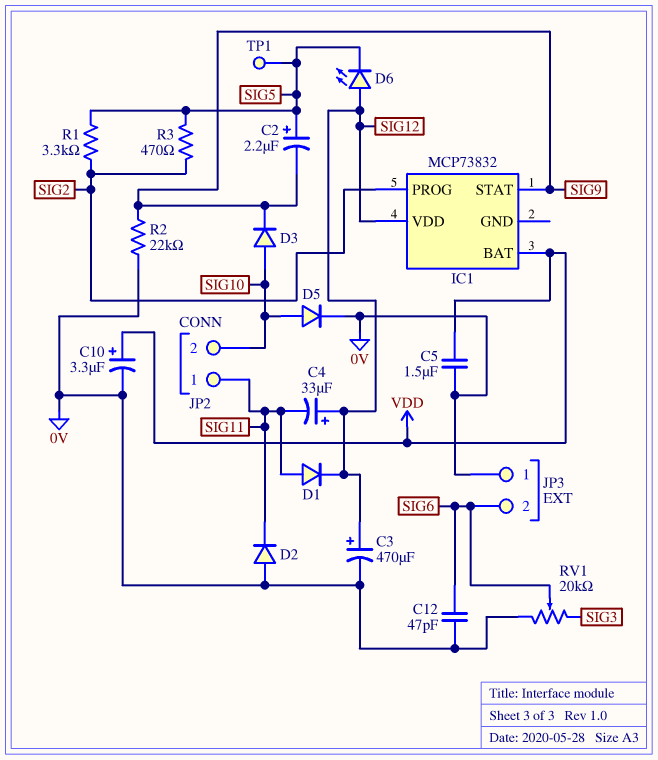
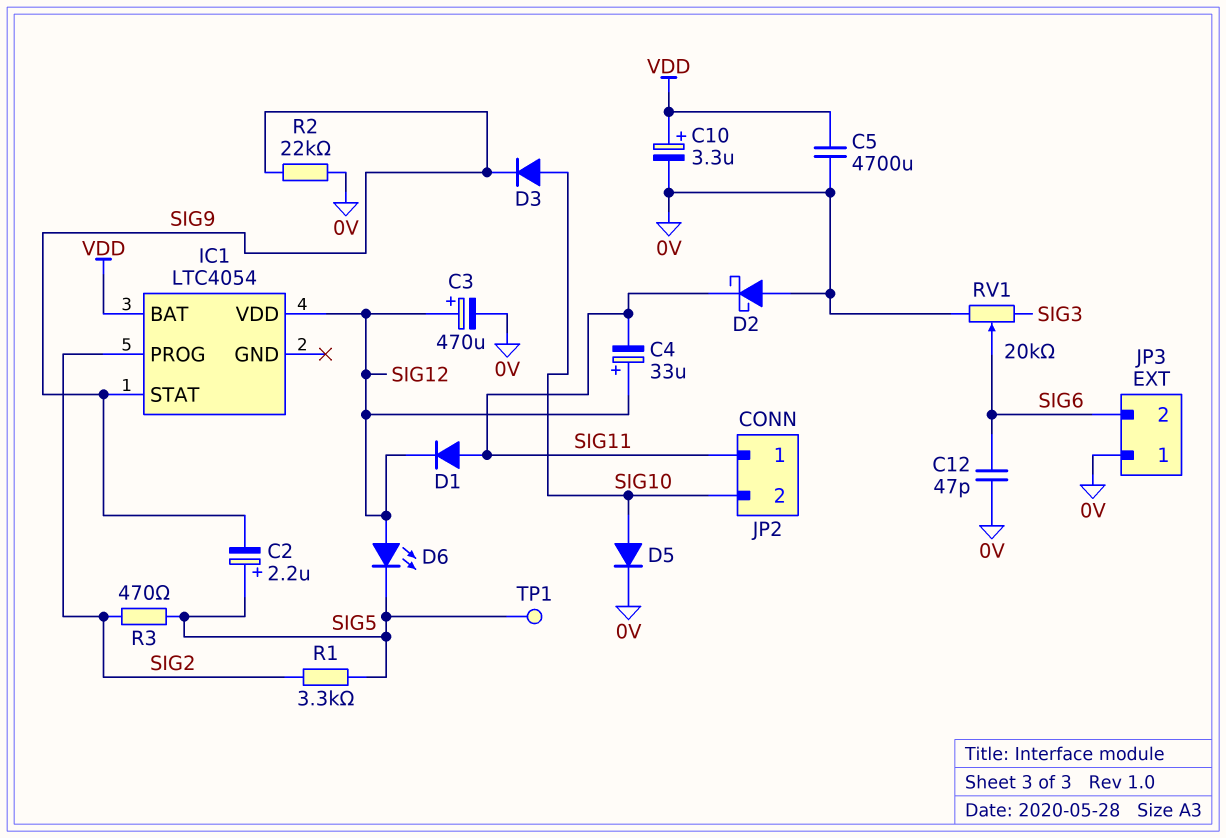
C5: 1.5uF (0V, VDD) -> 4700uF (0V, VDD)
D2: diode (A 0V, K SIG11) -> schottky (A 0V, K SIG11)
IC1: MCP73832 -> LTC4054

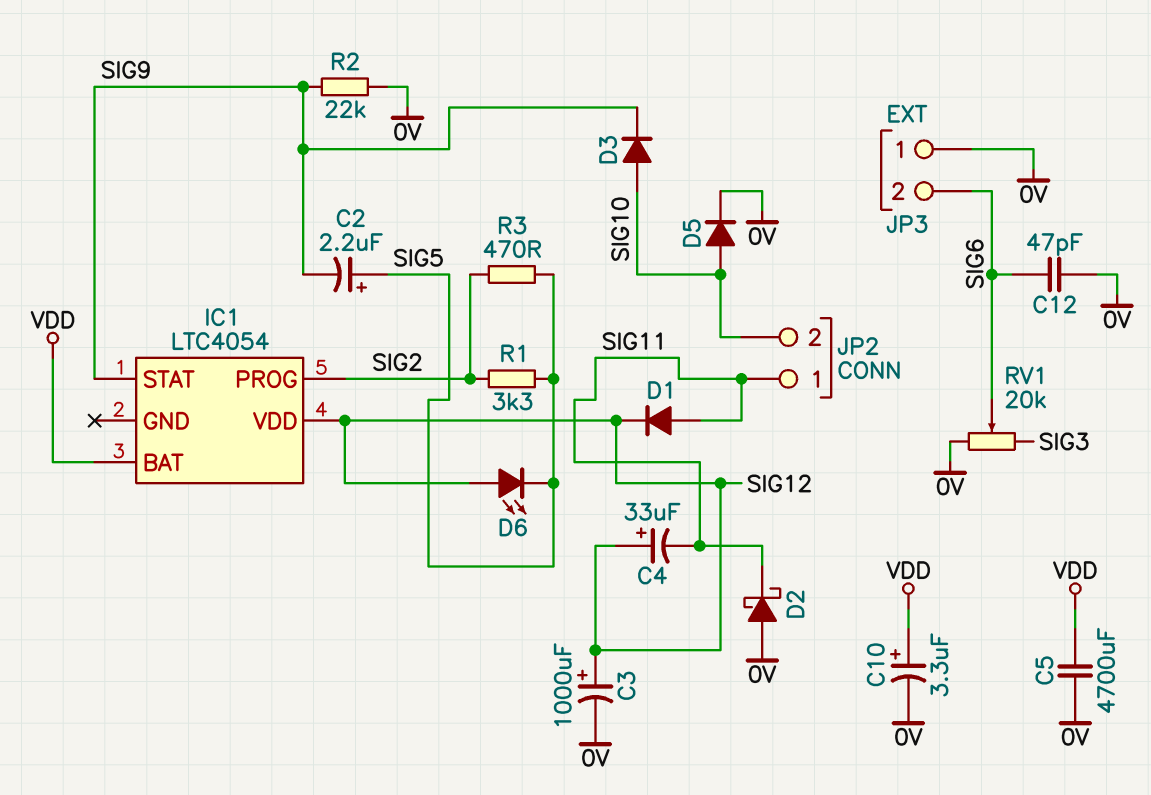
C3: 470uF (plus SIG12, minus 0V) -> 1000uF (plus SIG12, minus 0V)
TP1: test point (SIG5) -> none

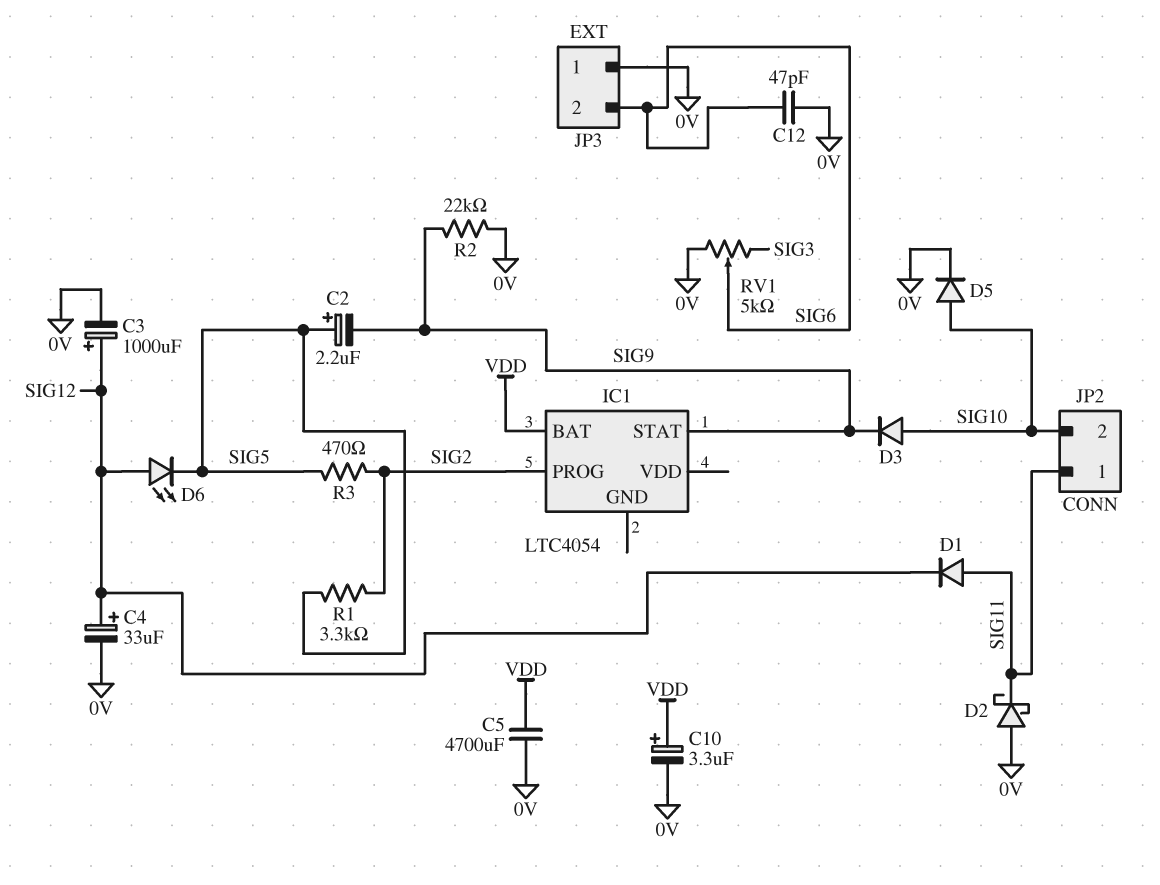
C4: 33uF (plus SIG12, minus SIG11) -> 33uF (plus SIG12, minus 0V)
IC1 pin VDD: SIG12 -> none
RV1: 20k (0V, SIG3, wiper SIG6) -> 5k (0V, SIG3, wiper SIG6)

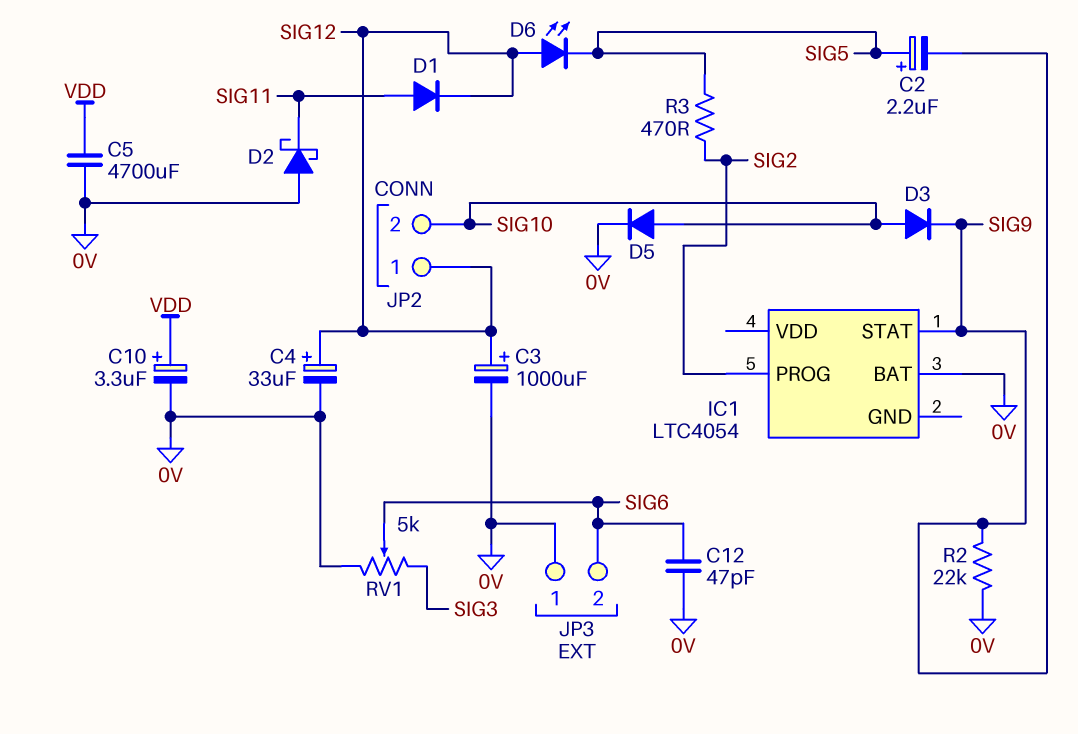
IC1 pin BAT: VDD -> 0V
JP2 pin 1: SIG11 -> SIG12
R1: 3.3k (SIG2, SIG5) -> none

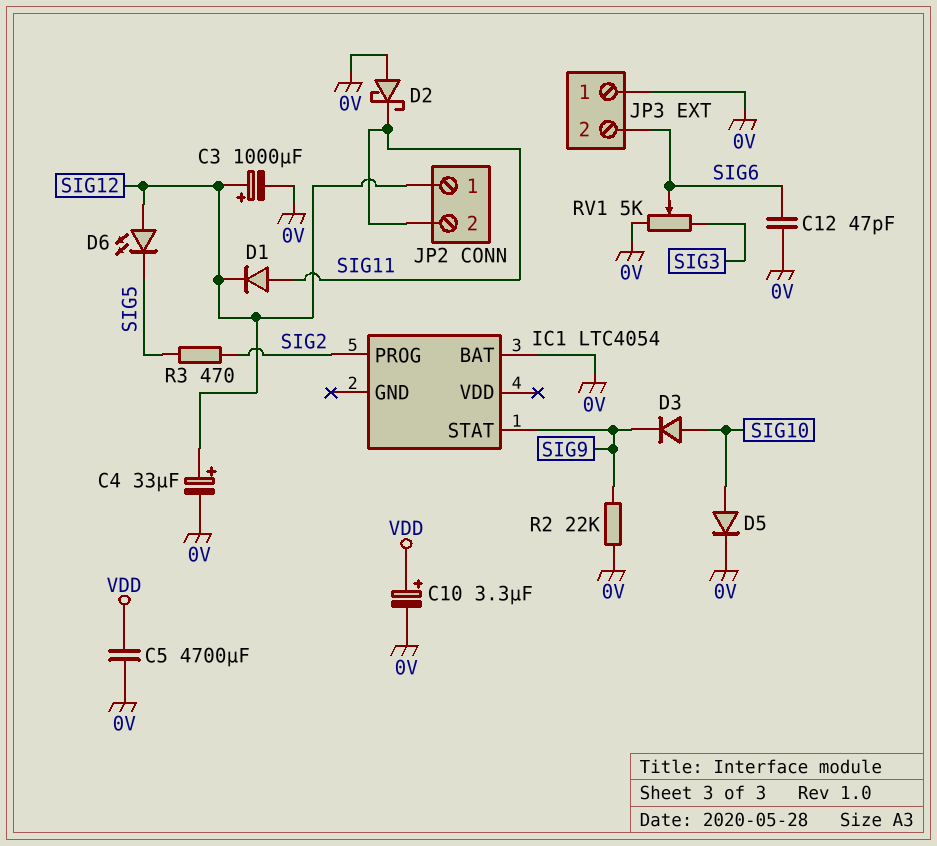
C2: 2.2uF (plus SIG5, minus SIG9) -> none
JP2 pin 2: SIG10 -> SIG11

